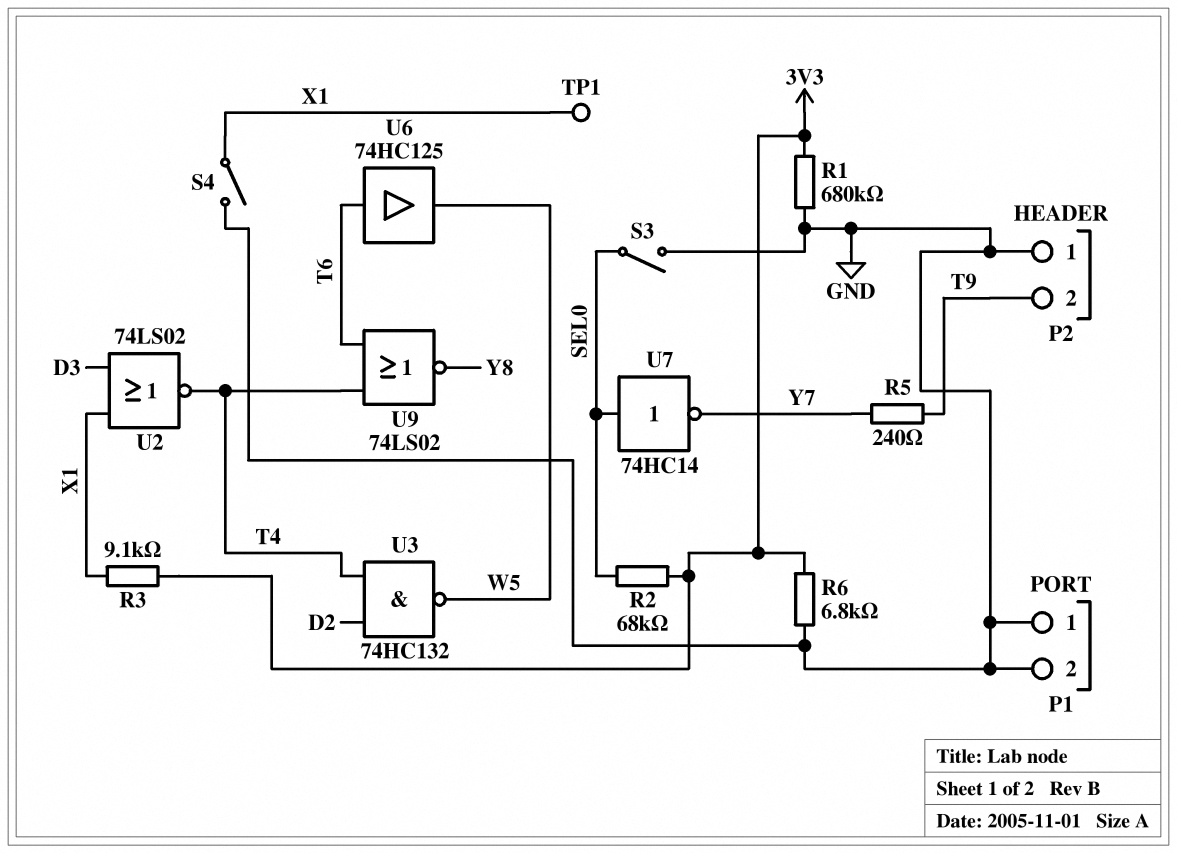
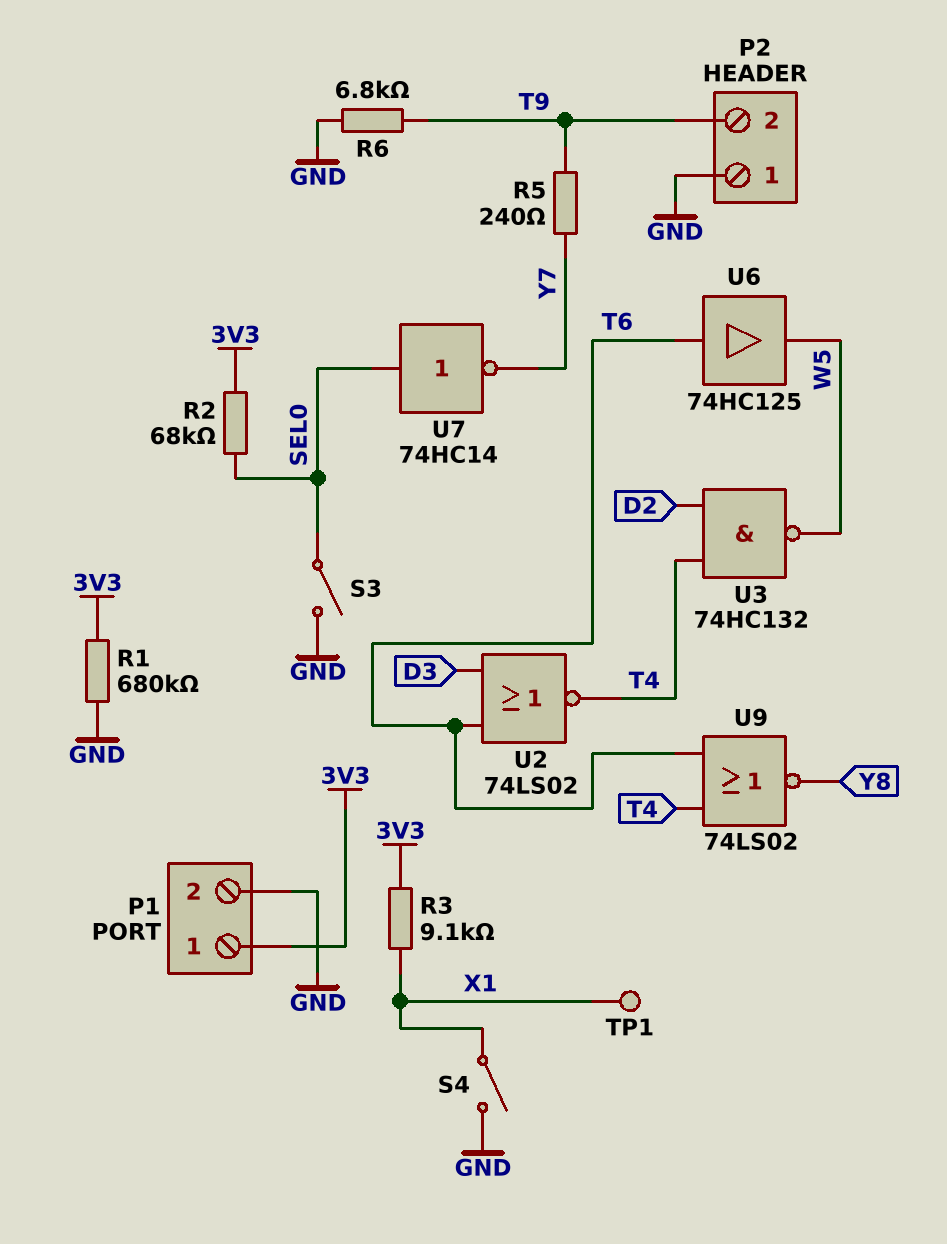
P1 pin 1: GND -> 3V3
R6: 6.8k (3V3, GND) -> 6.8k (GND, T9)
U2: NOR 74LS02 (in D3, in X1, out T4) -> NOR 74LS02 (in D3, in T6, out T4)

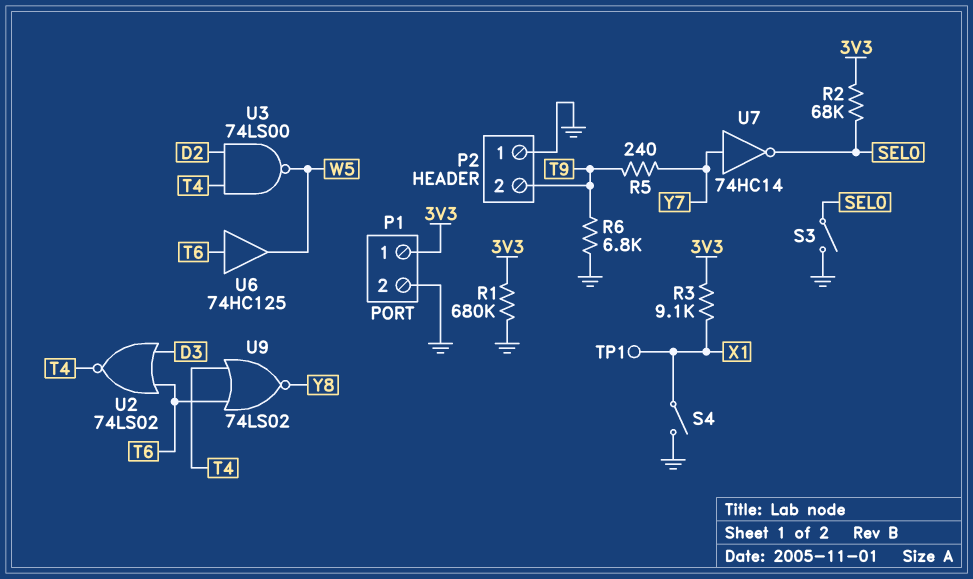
U3: NAND 74HC132 (in D2, in T4, out W5) -> NAND 74LS00 (in D2, in T4, out W5)
U7: NOT 74HC14 (in SEL0, out Y7) -> NOT 74HC14 (in Y7, out SEL0)

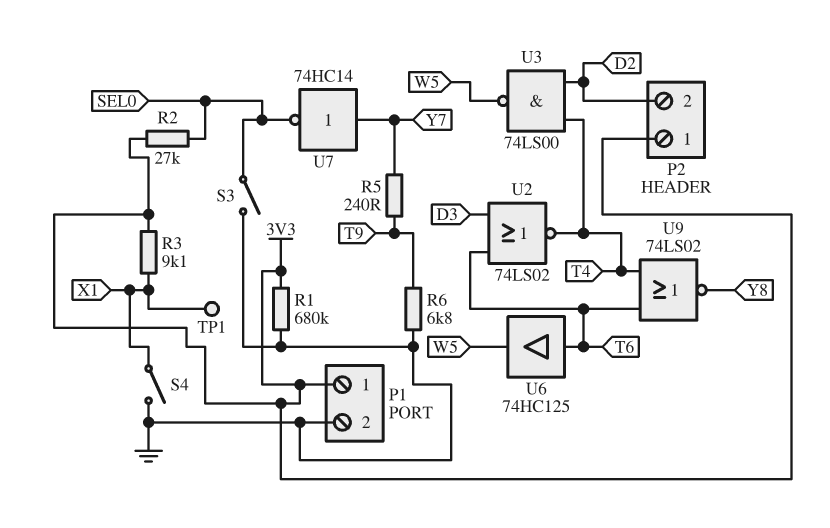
P2 pin 1: GND -> 3V3
P2 pin 2: T9 -> D2
R2: 68k (3V3, SEL0) -> 27k (3V3, SEL0)

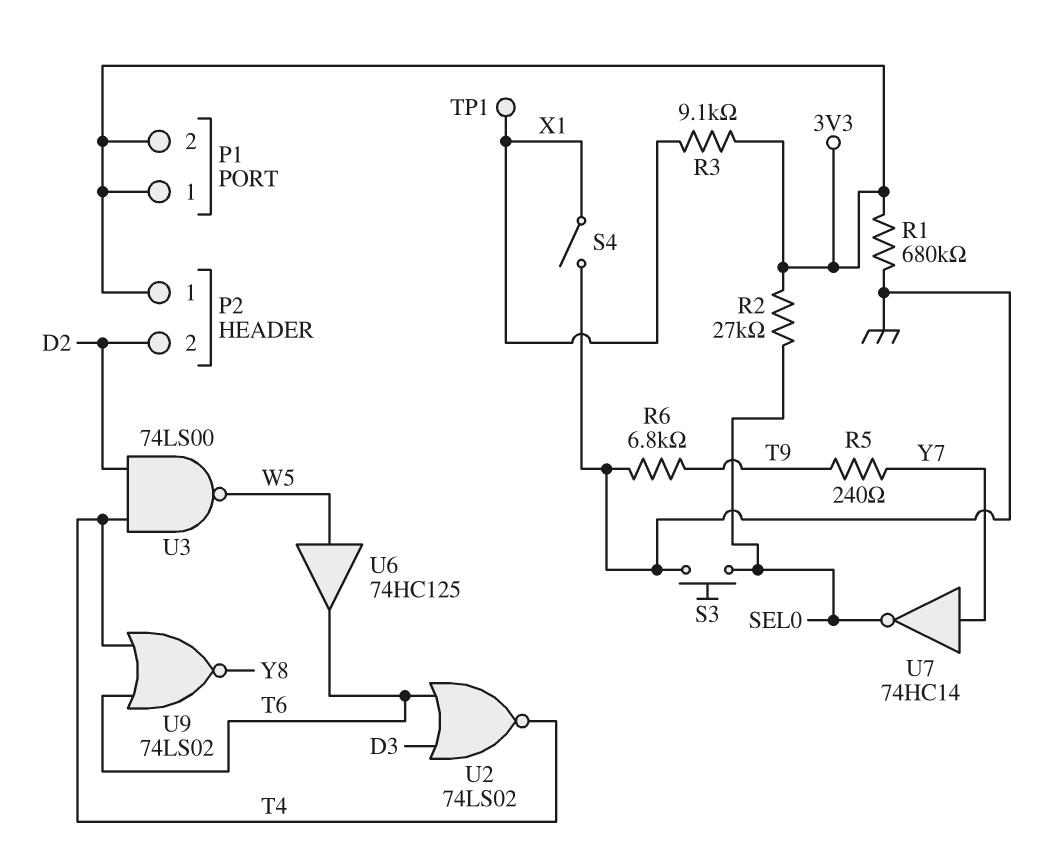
P1 pin 2: GND -> 3V3
S3: switch (GND, SEL0) -> button (GND, SEL0)
U6: buffer 74HC125 (in T6, out W5) -> buffer 74HC125 (in W5, out T6)

